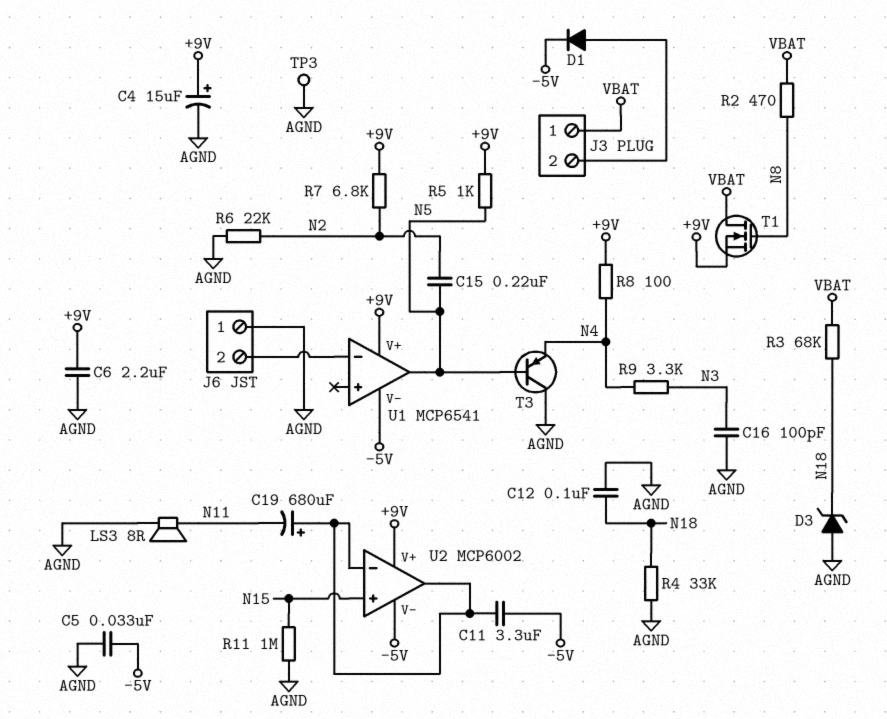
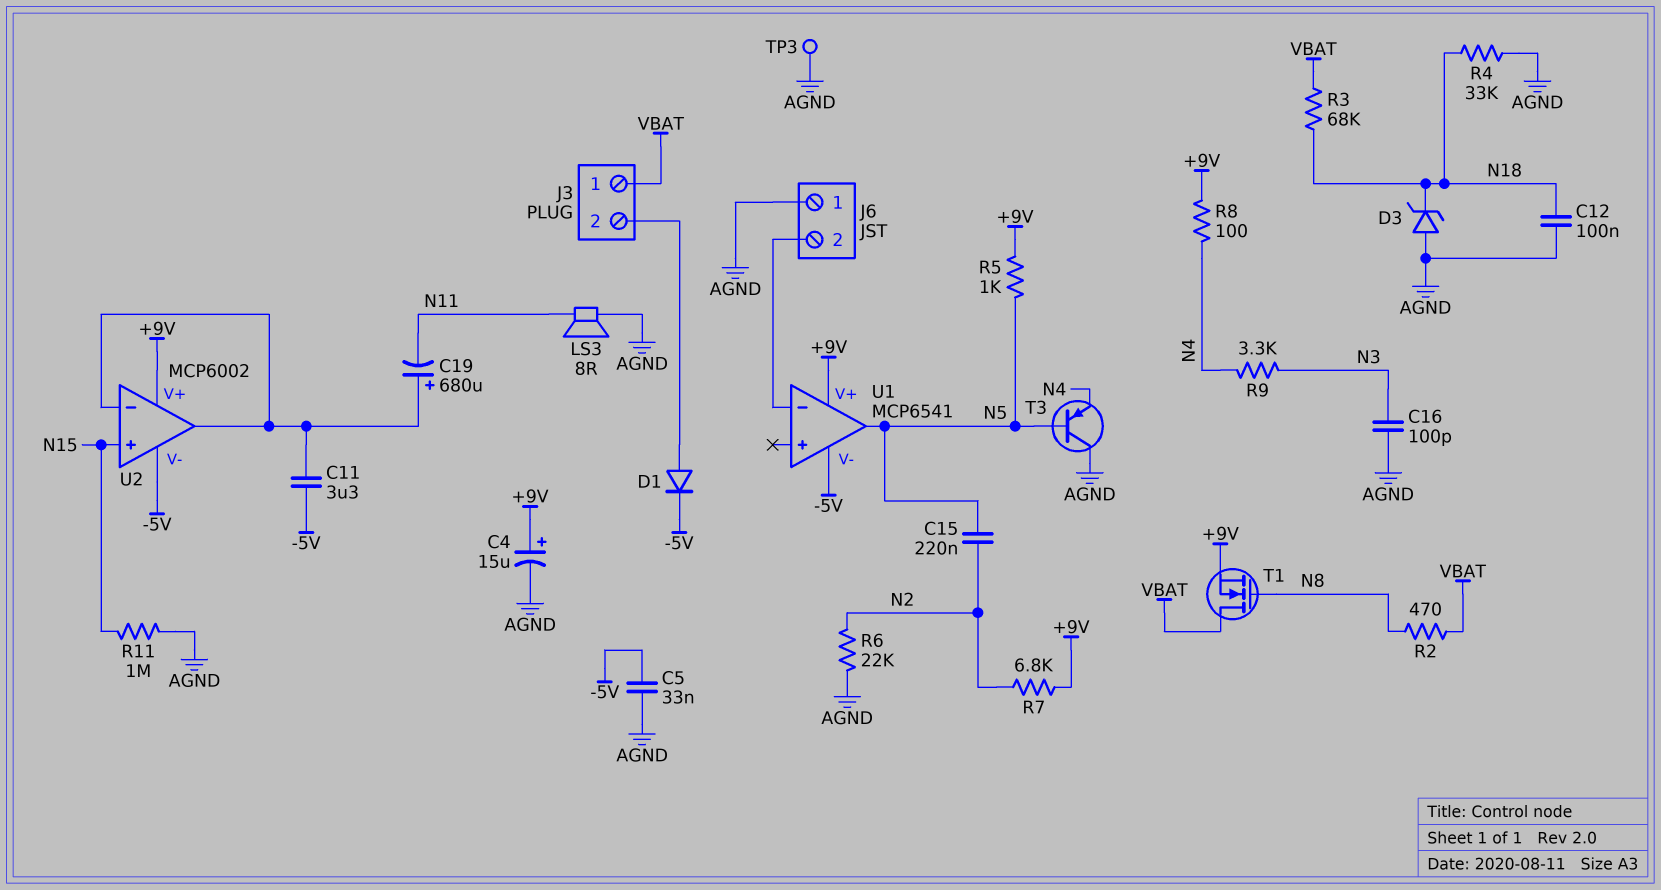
C6: 2.2uF (+9V, AGND) -> none

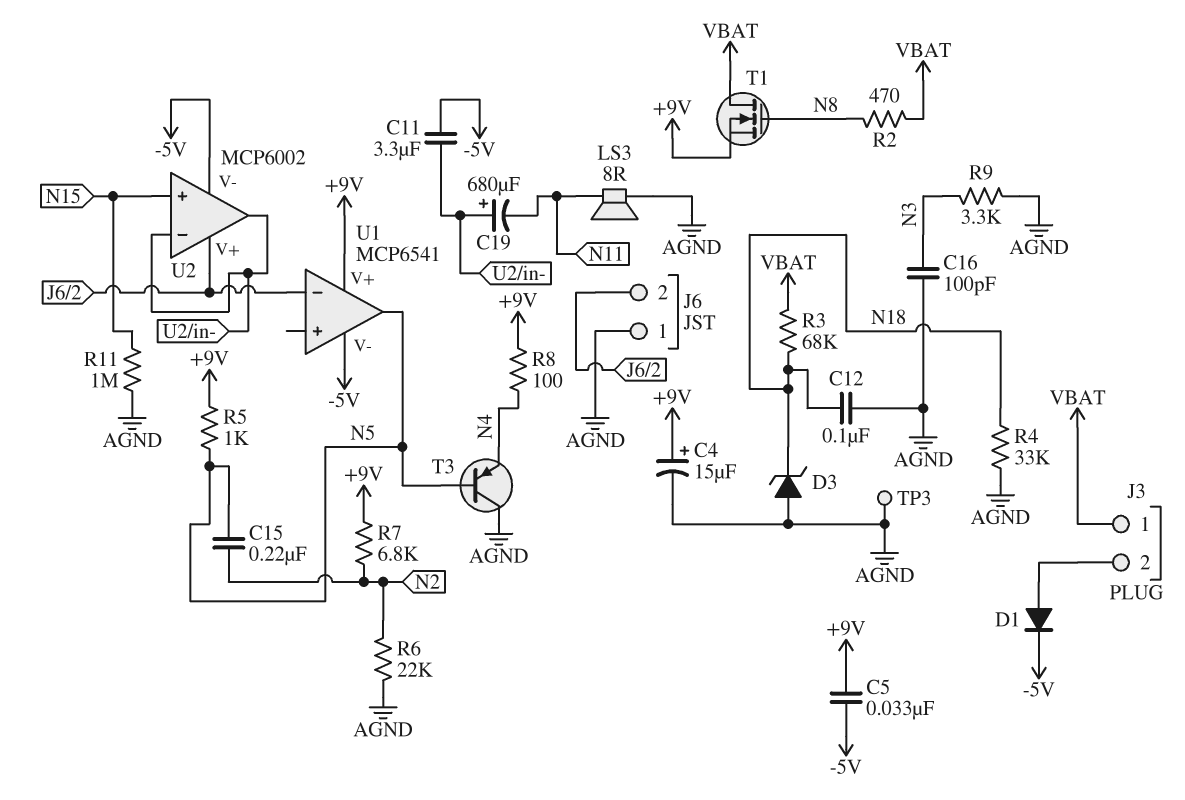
C5: 33nF (-5V, AGND) -> 33nF (+9V, -5V)
R9: 3.3k (N3, N4) -> 3.3k (AGND, N3)
U2 pin V+: +9V -> J6/2

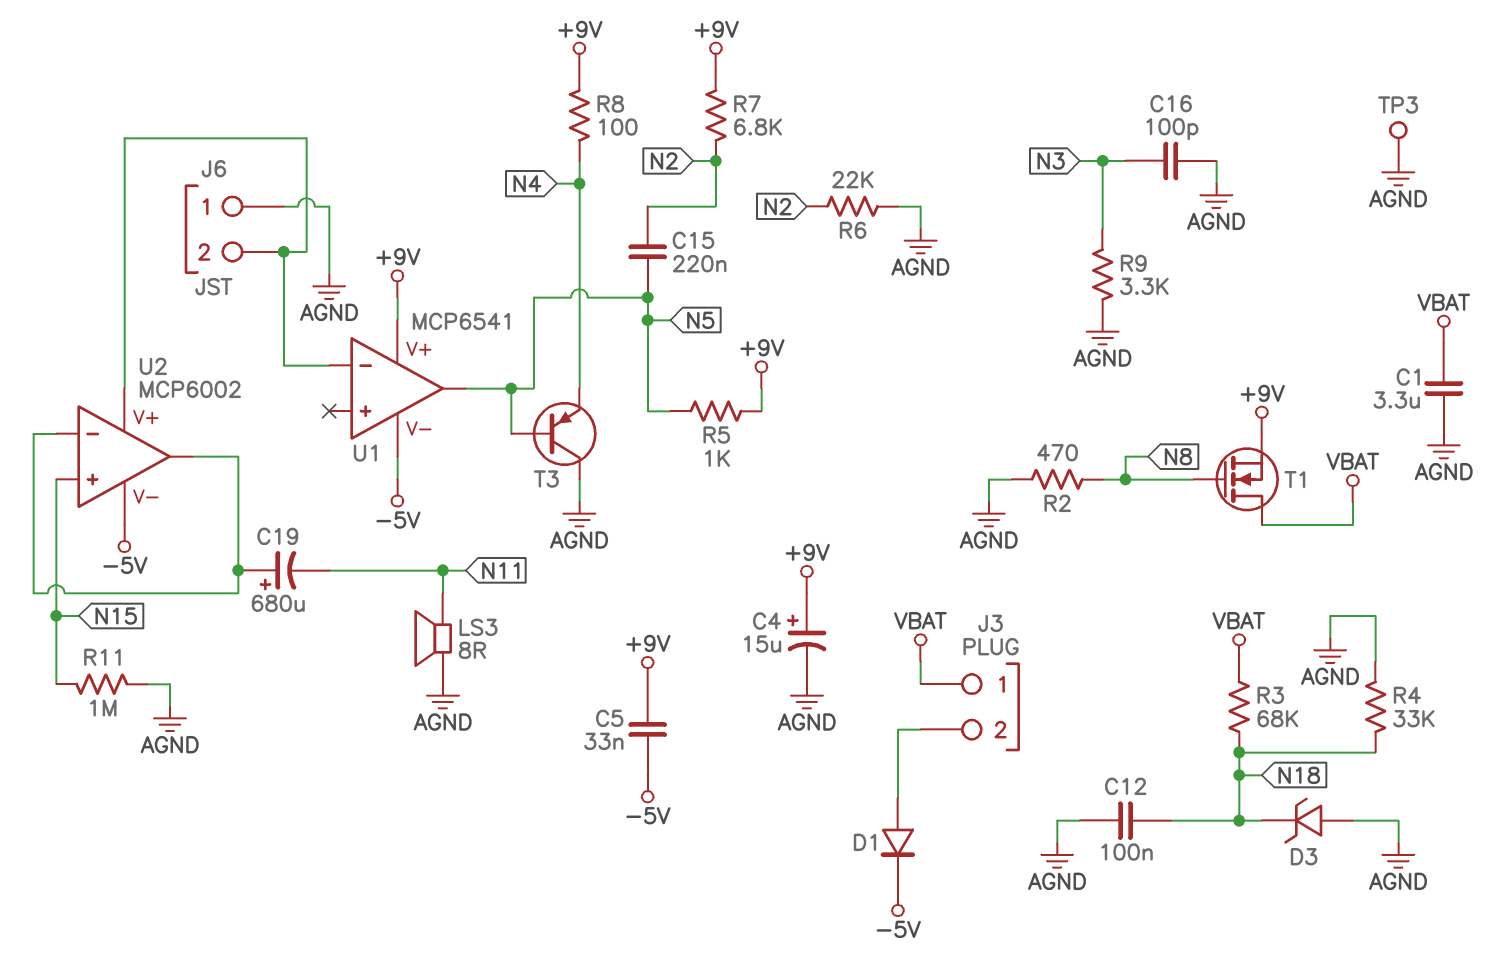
C1: none -> 3.3uF (AGND, VBAT)
C11: 3.3uF (-5V, U2/in-) -> none
R2: 470 (N8, VBAT) -> 470 (AGND, N8)

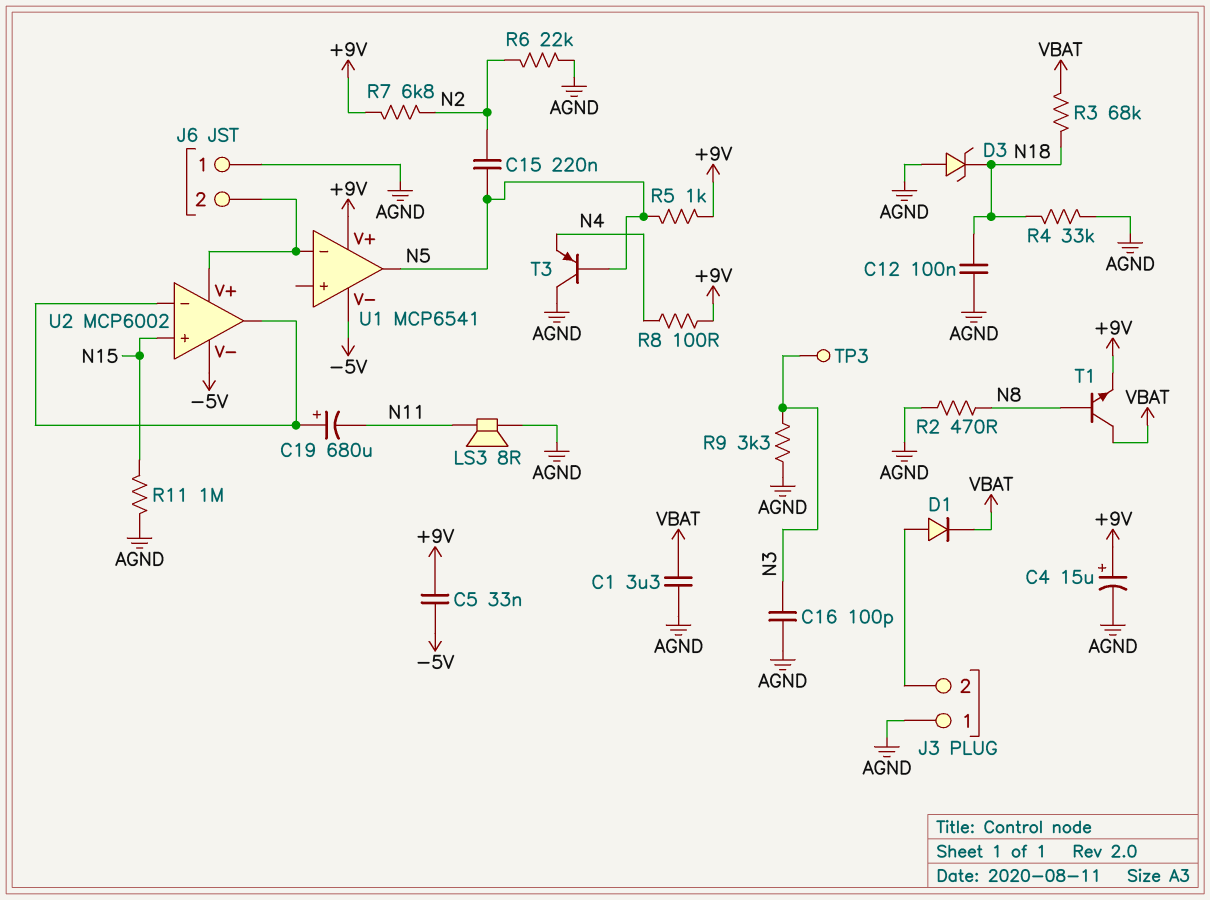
D1: diode (A J3/2, K -5V) -> diode (A J3/2, K VBAT)
J3 pin 1: VBAT -> AGND
T1: NMOS (G N8, D VBAT, S +9V) -> NPN (B N8, C VBAT, E +9V)
TP3: test point (AGND) -> test point (N3)

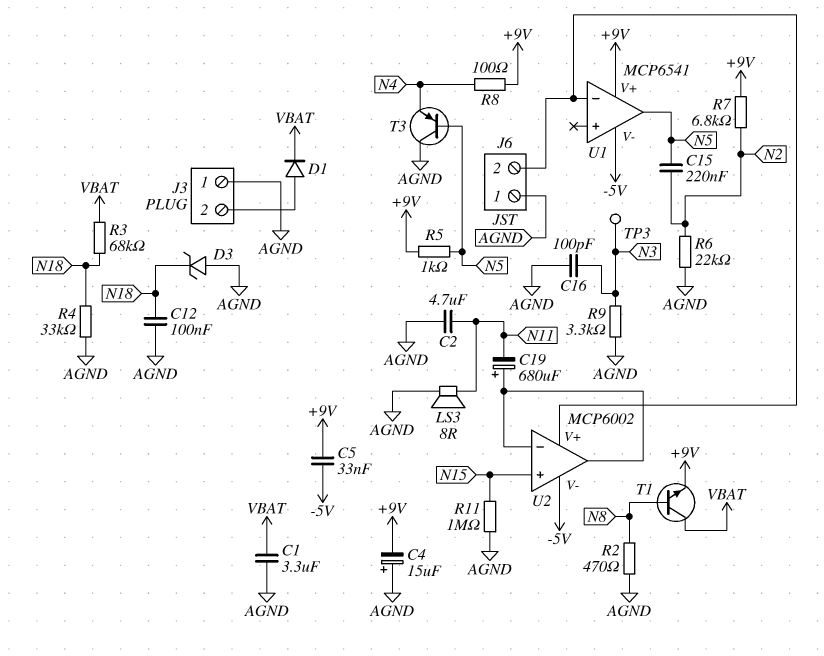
C2: none -> 4.7uF (AGND, N11)
C4: 15uF (plus +9V, minus AGND) -> 15uF (plus AGND, minus +9V)

